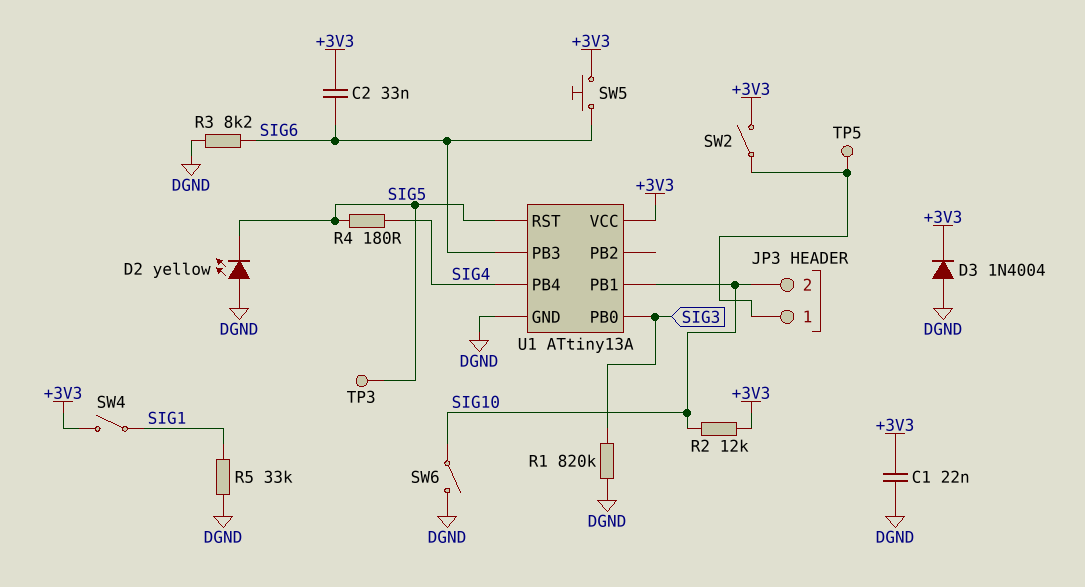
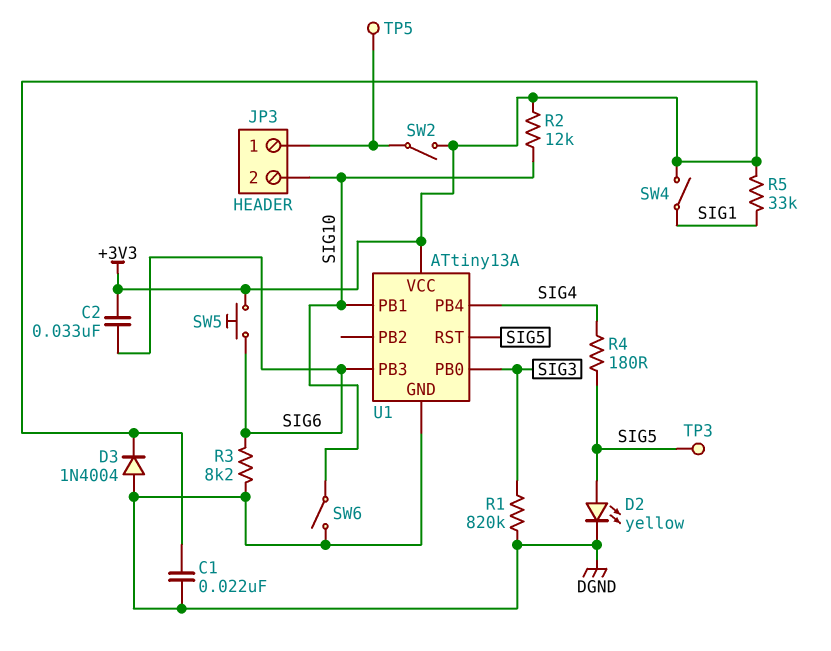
D2: LED yellow (A DGND, K SIG5) -> LED yellow (A SIG5, K DGND)
R5: 33k (DGND, SIG1) -> 33k (+3V3, SIG1)

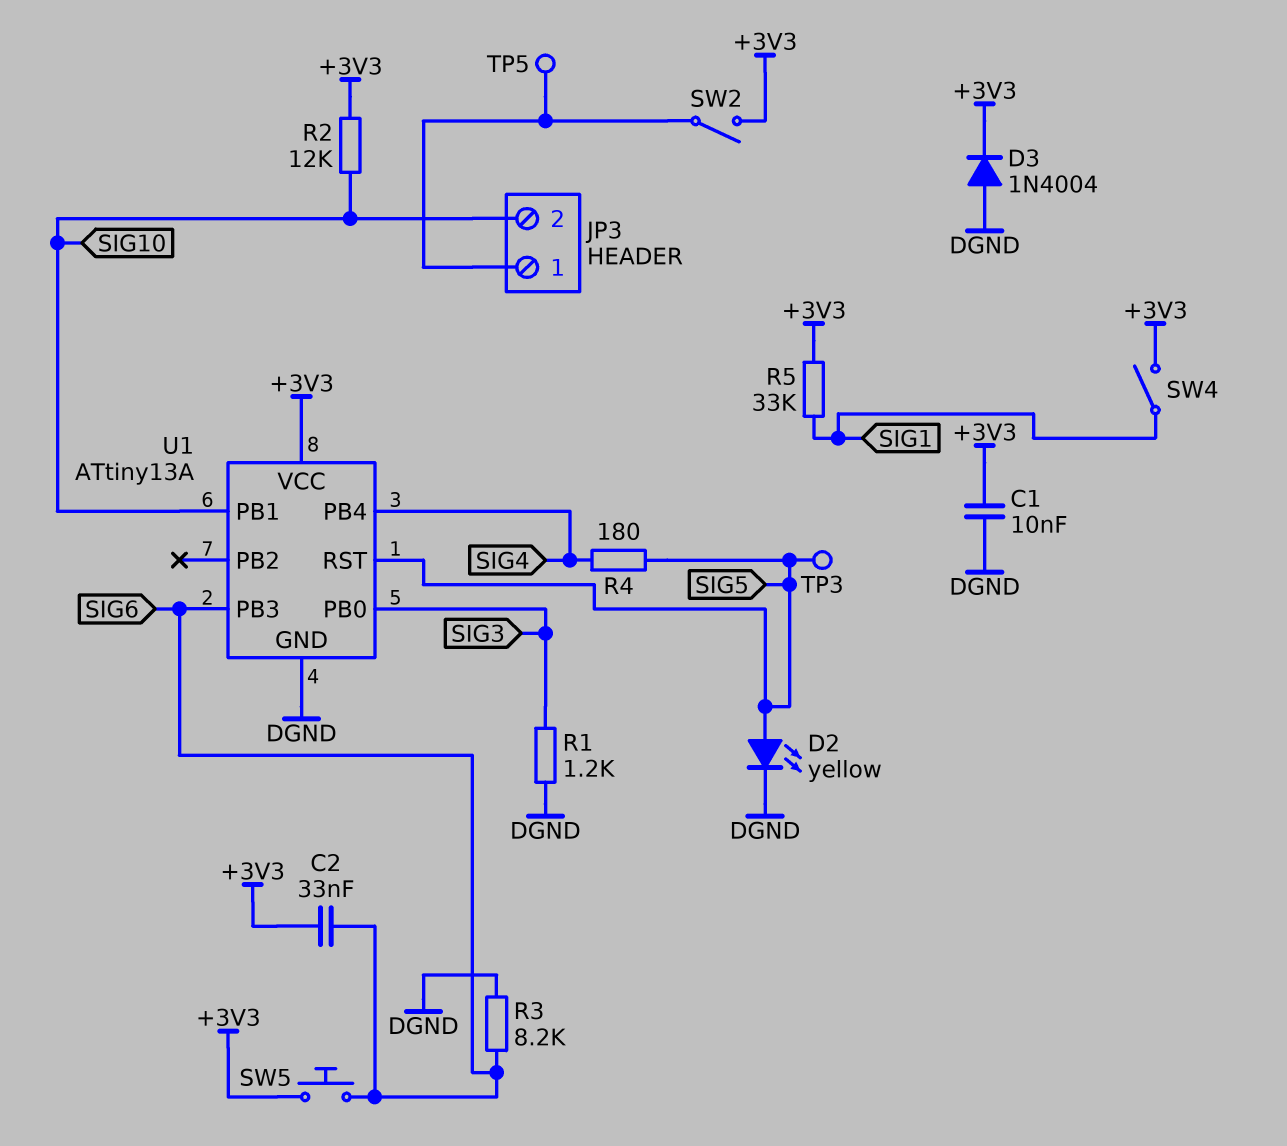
C1: 22nF (+3V3, DGND) -> 10nF (+3V3, DGND)
R1: 820k (DGND, SIG3) -> 1.2k (DGND, SIG3)
SW6: switch (DGND, SIG10) -> none

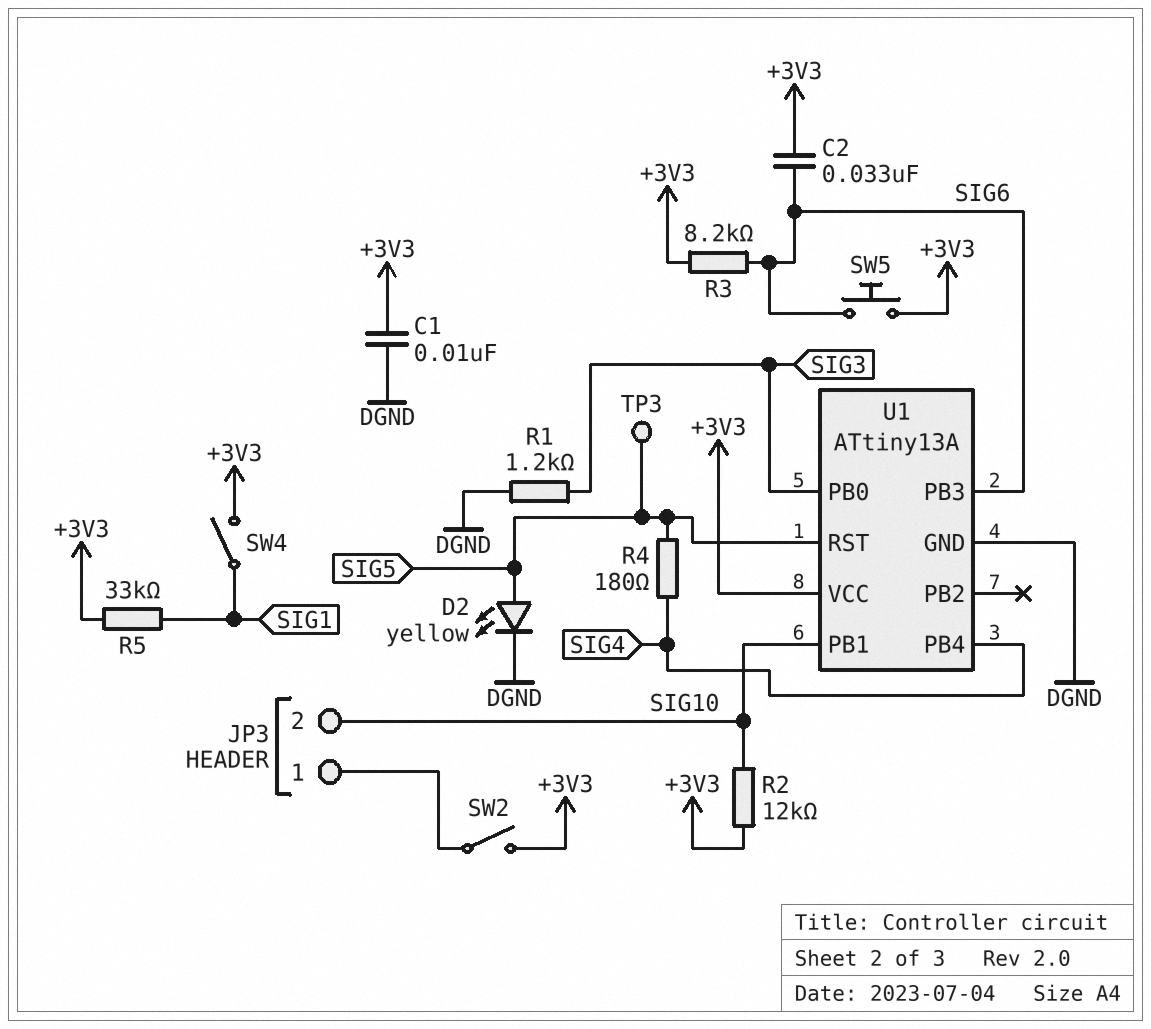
D3: diode 1N4004 (A DGND, K +3V3) -> none
R3: 8.2k (DGND, SIG6) -> 8.2k (+3V3, SIG6)
TP5: test point (JP3/1) -> none

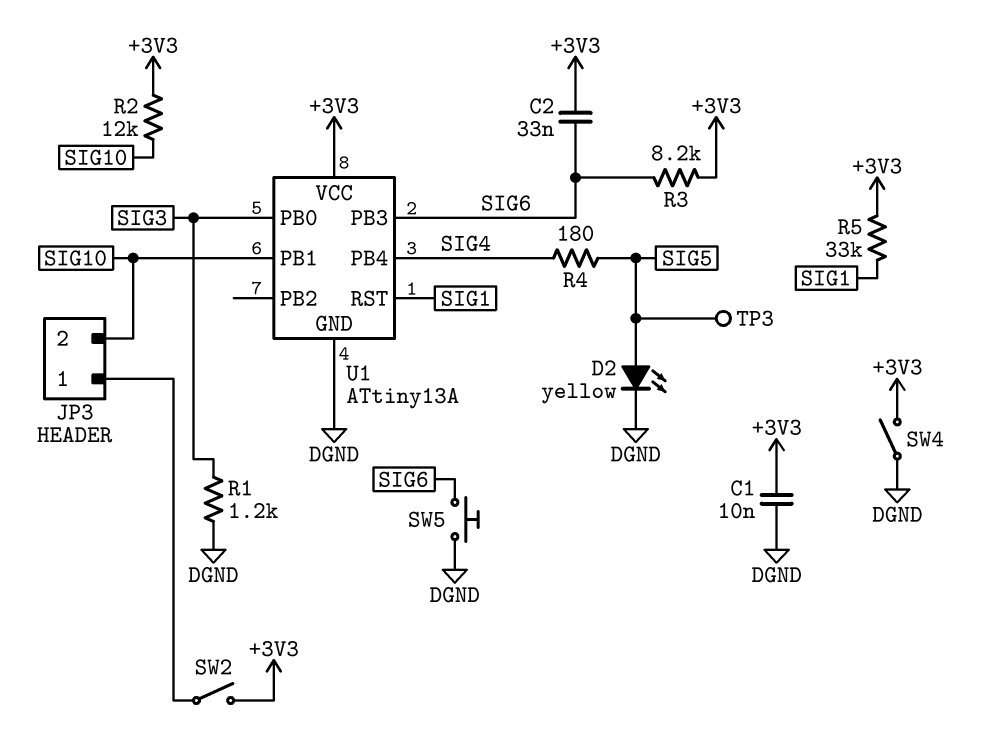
SW4: switch (+3V3, SIG1) -> switch (+3V3, DGND)
SW5: button (+3V3, SIG6) -> button (DGND, SIG6)
U1 pin RST: SIG5 -> SIG1

